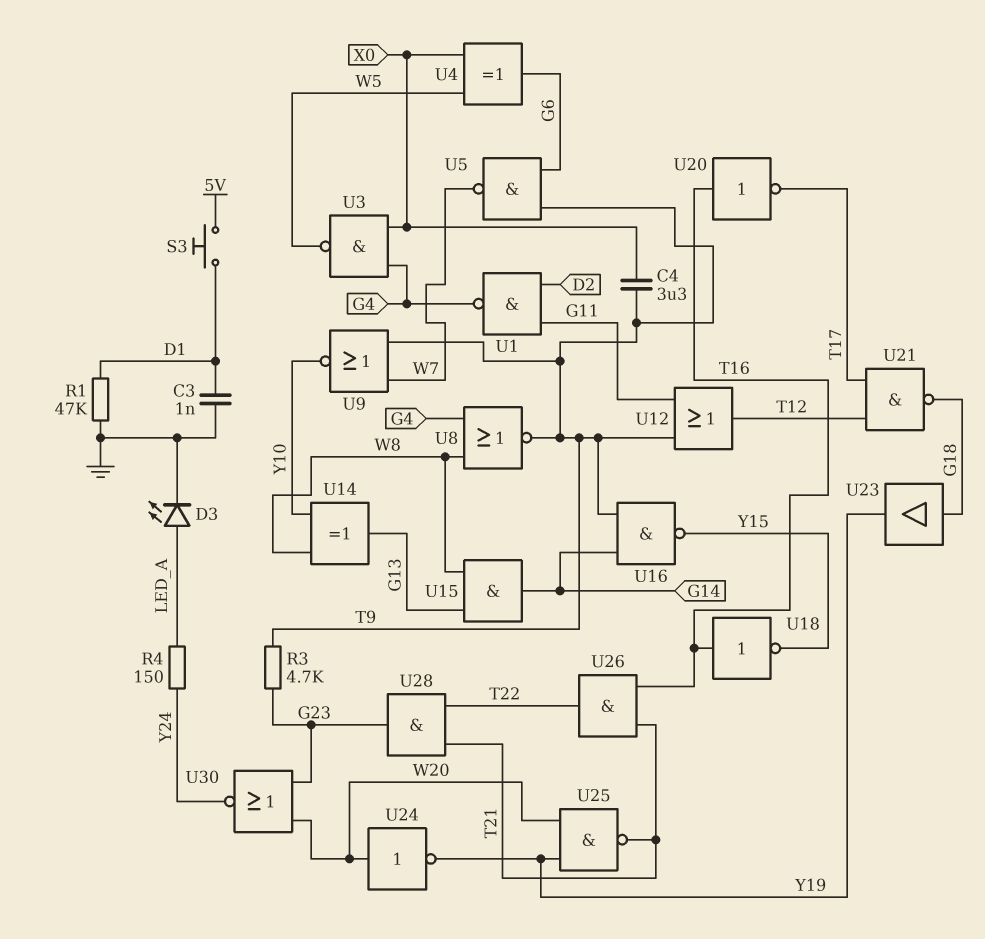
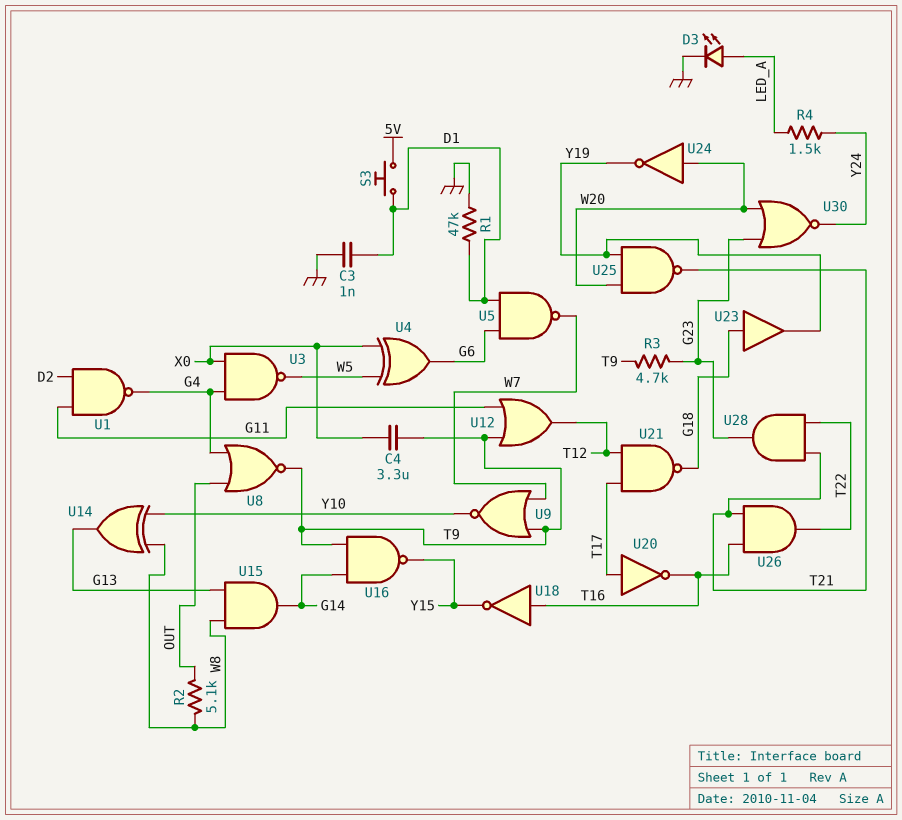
R2: none -> 5.1k (OUT, W8)
R4: 150 (LED_A, Y24) -> 1.5k (LED_A, Y24)
U5: NAND (in G6, in T9, out W7) -> NAND (in D1, in G6, out W7)
U8: NOR (in G4, in W8, out T9) -> NOR (in G4, in OUT, out T9)
U20: NOT (in T16, out T17) -> NOT (in T17, out T16)

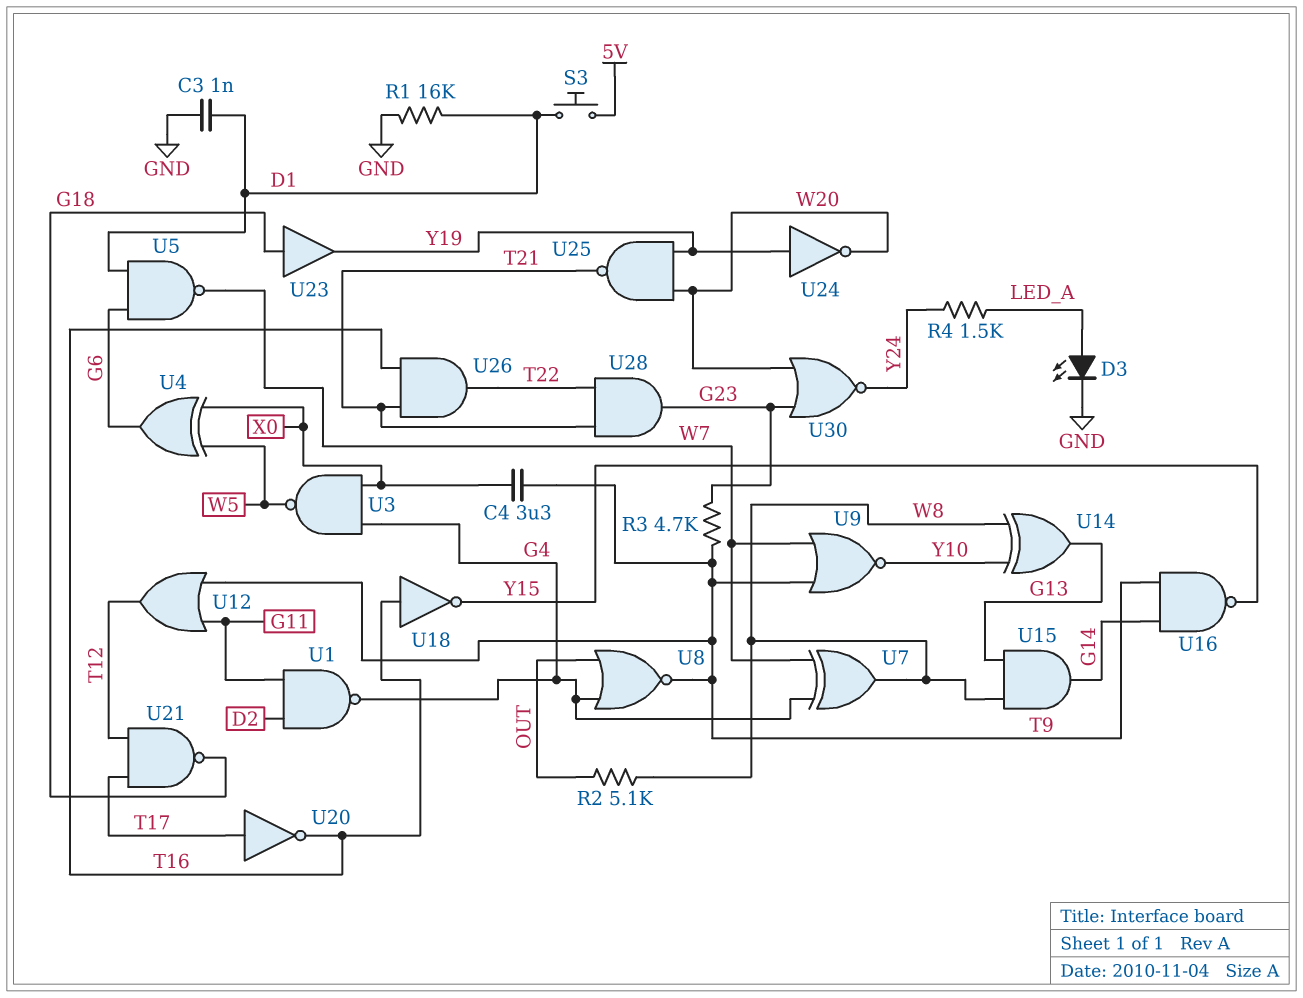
R1: 47k (D1, GND) -> 16k (D1, GND)
U7: none -> XOR (in G4, in W7, out W8)
U24: NOT (in W20, out Y19) -> NOT (in Y19, out W20)

